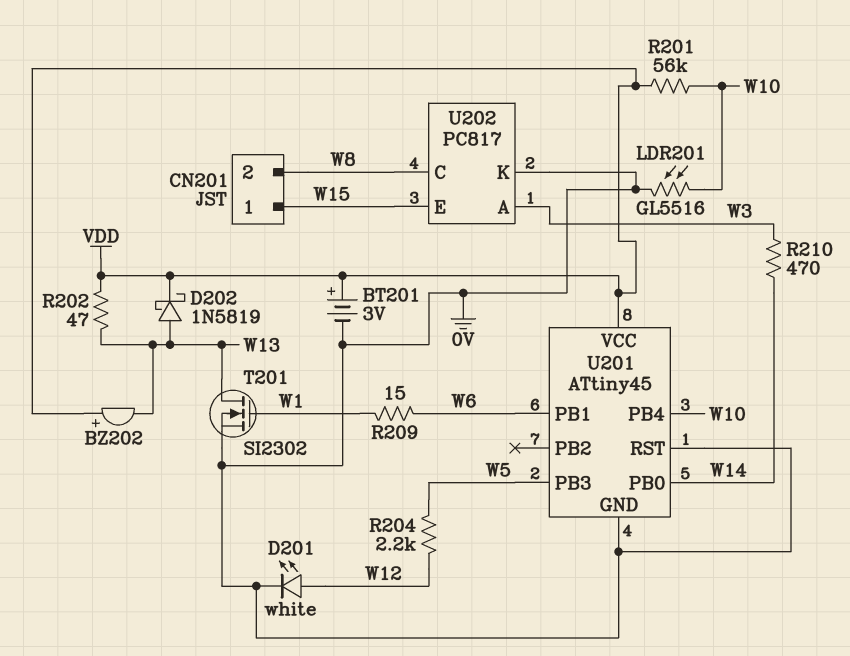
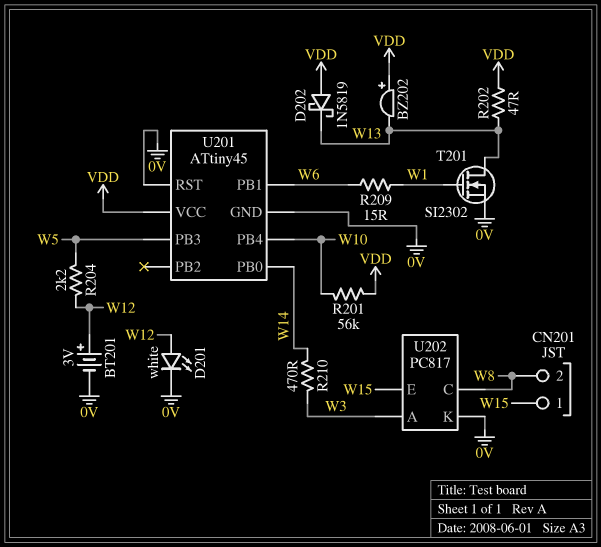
BT201: 3V (plus VDD, minus 0V) -> 3V (plus W12, minus 0V)
D202: schottky 1N5819 (A W13, K VDD) -> schottky 1N5819 (A VDD, K W13)
LDR201: GL5516 (0V, W10) -> none

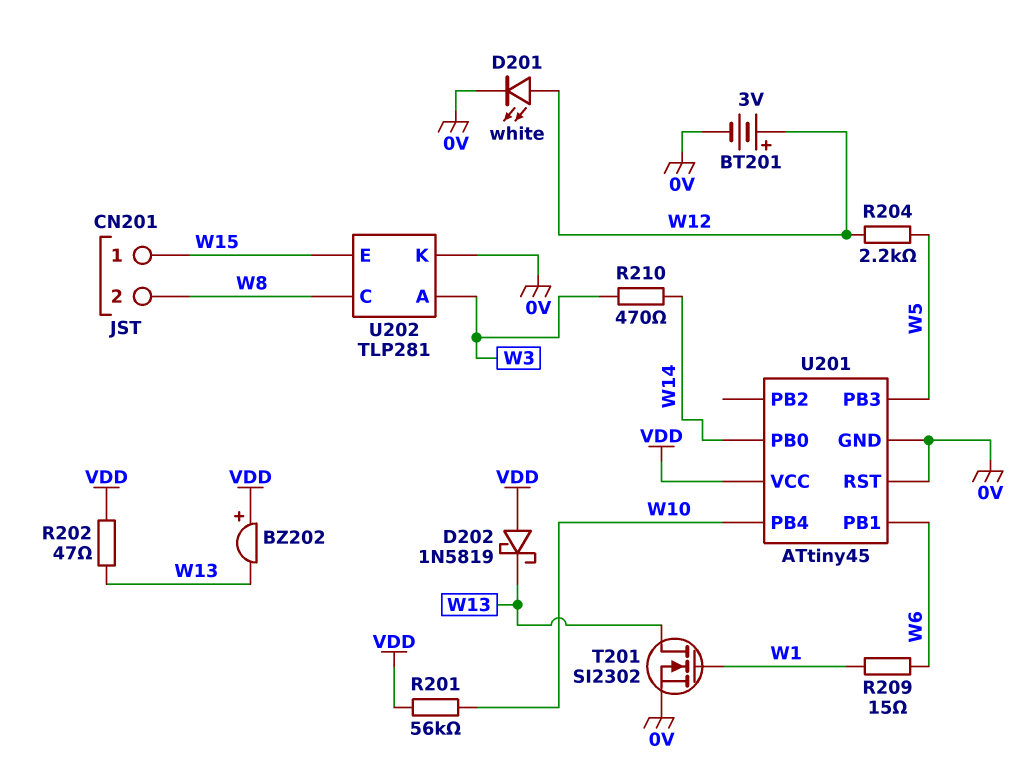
U202: PC817 -> TLP281

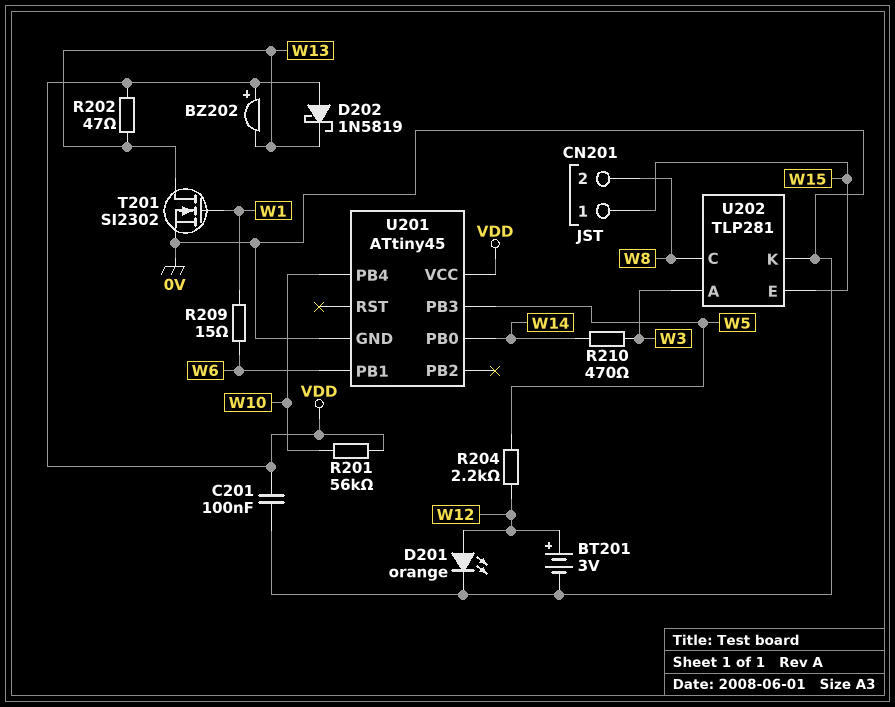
C201: none -> 100nF (0V, VDD)
D201: LED white (A W12, K 0V) -> LED orange (A W12, K 0V)
U201 pin RST: 0V -> none

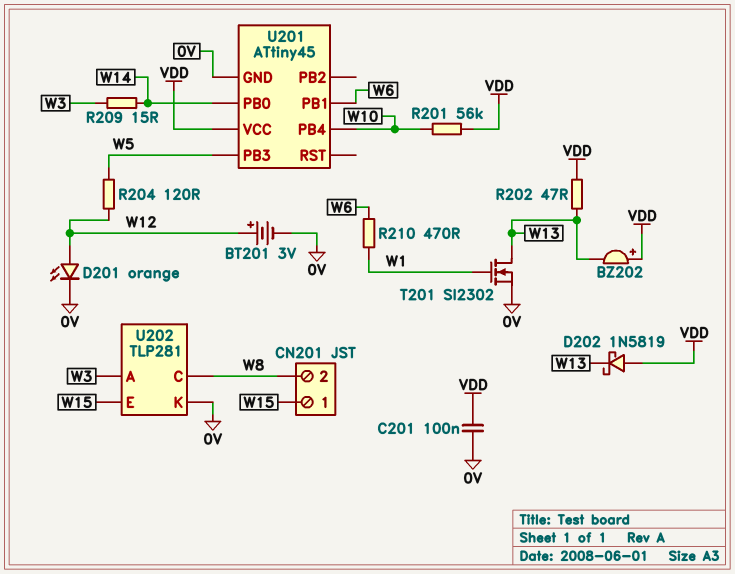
R204: 2.2k (W5, W12) -> 120 (W5, W12)
R209: 15 (W1, W6) -> 15 (W3, W14)
R210: 470 (W3, W14) -> 470 (W1, W6)

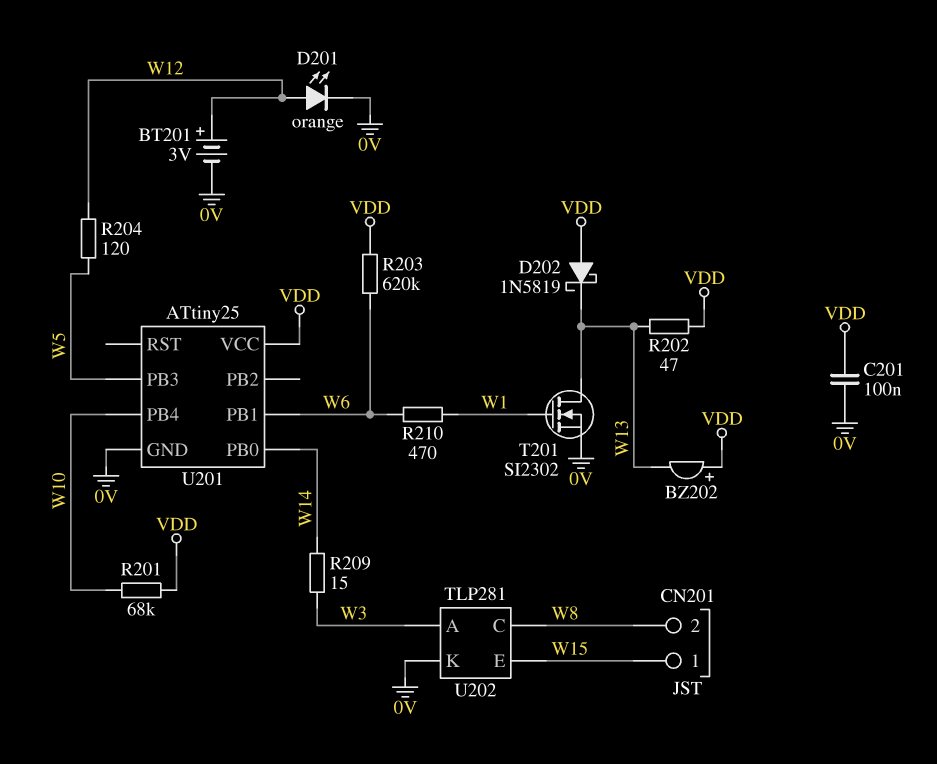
R201: 56k (VDD, W10) -> 68k (VDD, W10)
R203: none -> 620k (VDD, W6)
U201: ATtiny45 -> ATtiny25

